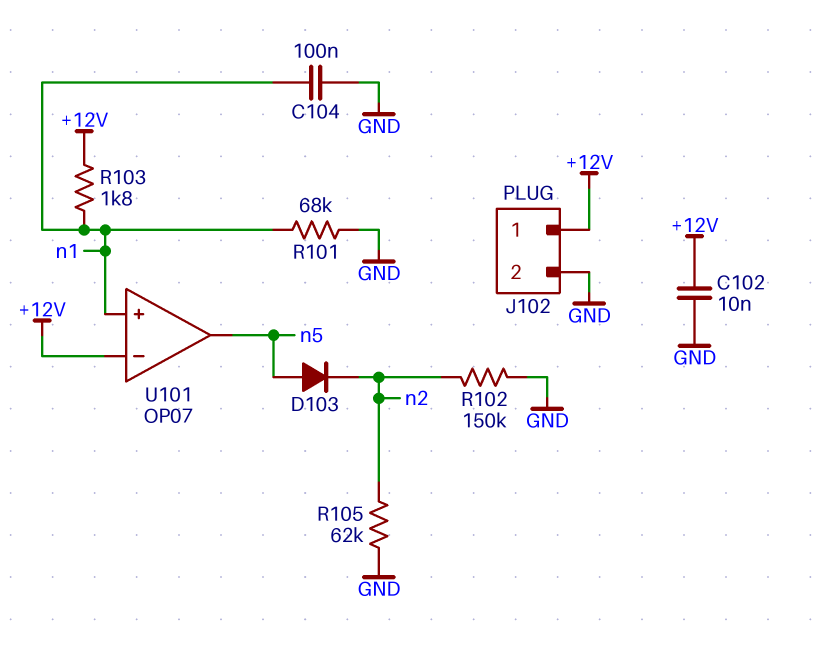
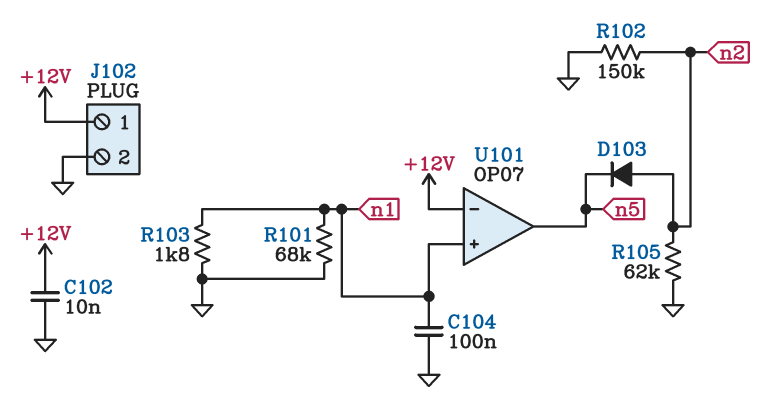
D103: diode (A n5, K n2) -> diode (A n2, K n5)
R103: 1.8k (+12V, n1) -> 1.8k (GND, n1)

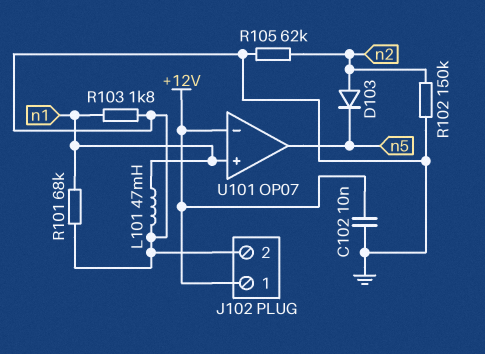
C104: 100nF (GND, n1) -> none
L101: none -> 47mH (GND, n1)

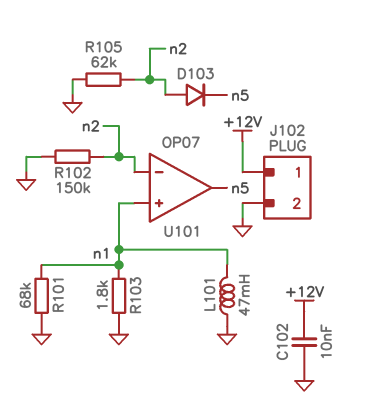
U101 pin in-: +12V -> n2

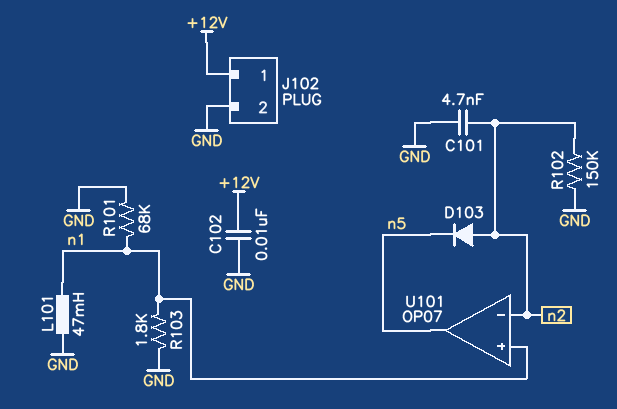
C101: none -> 4.7nF (GND, n2)
R105: 62k (GND, n2) -> none

